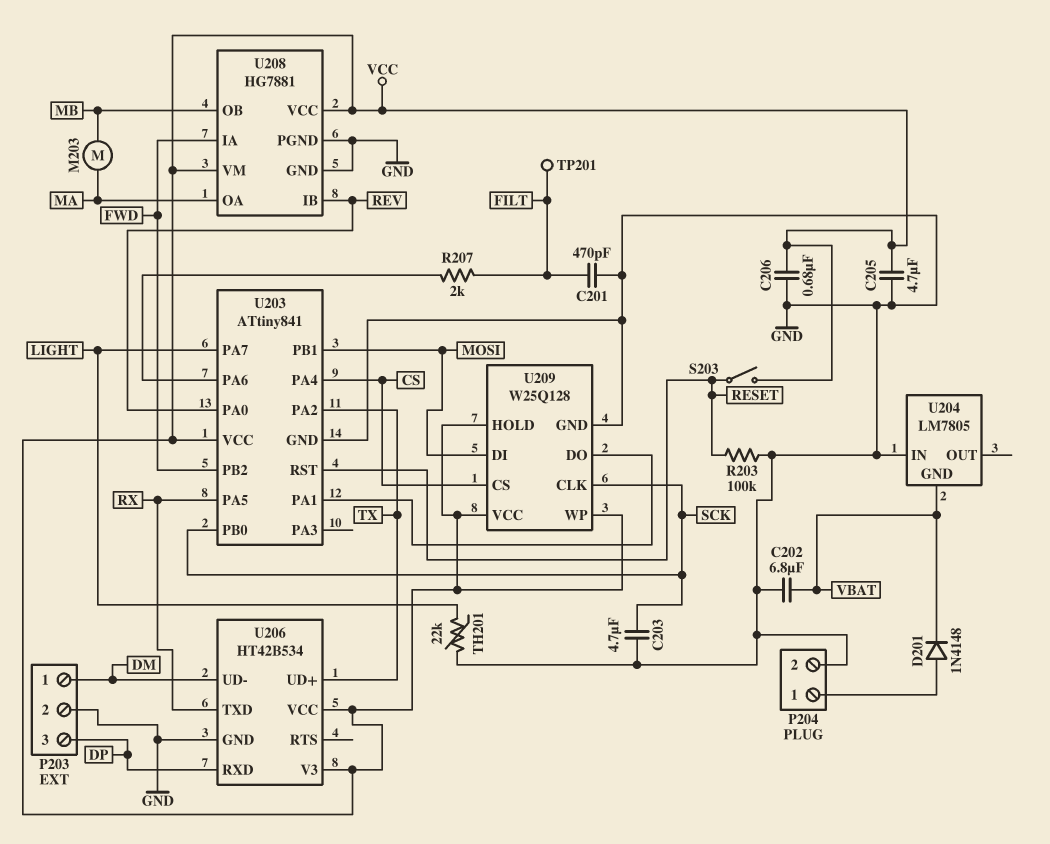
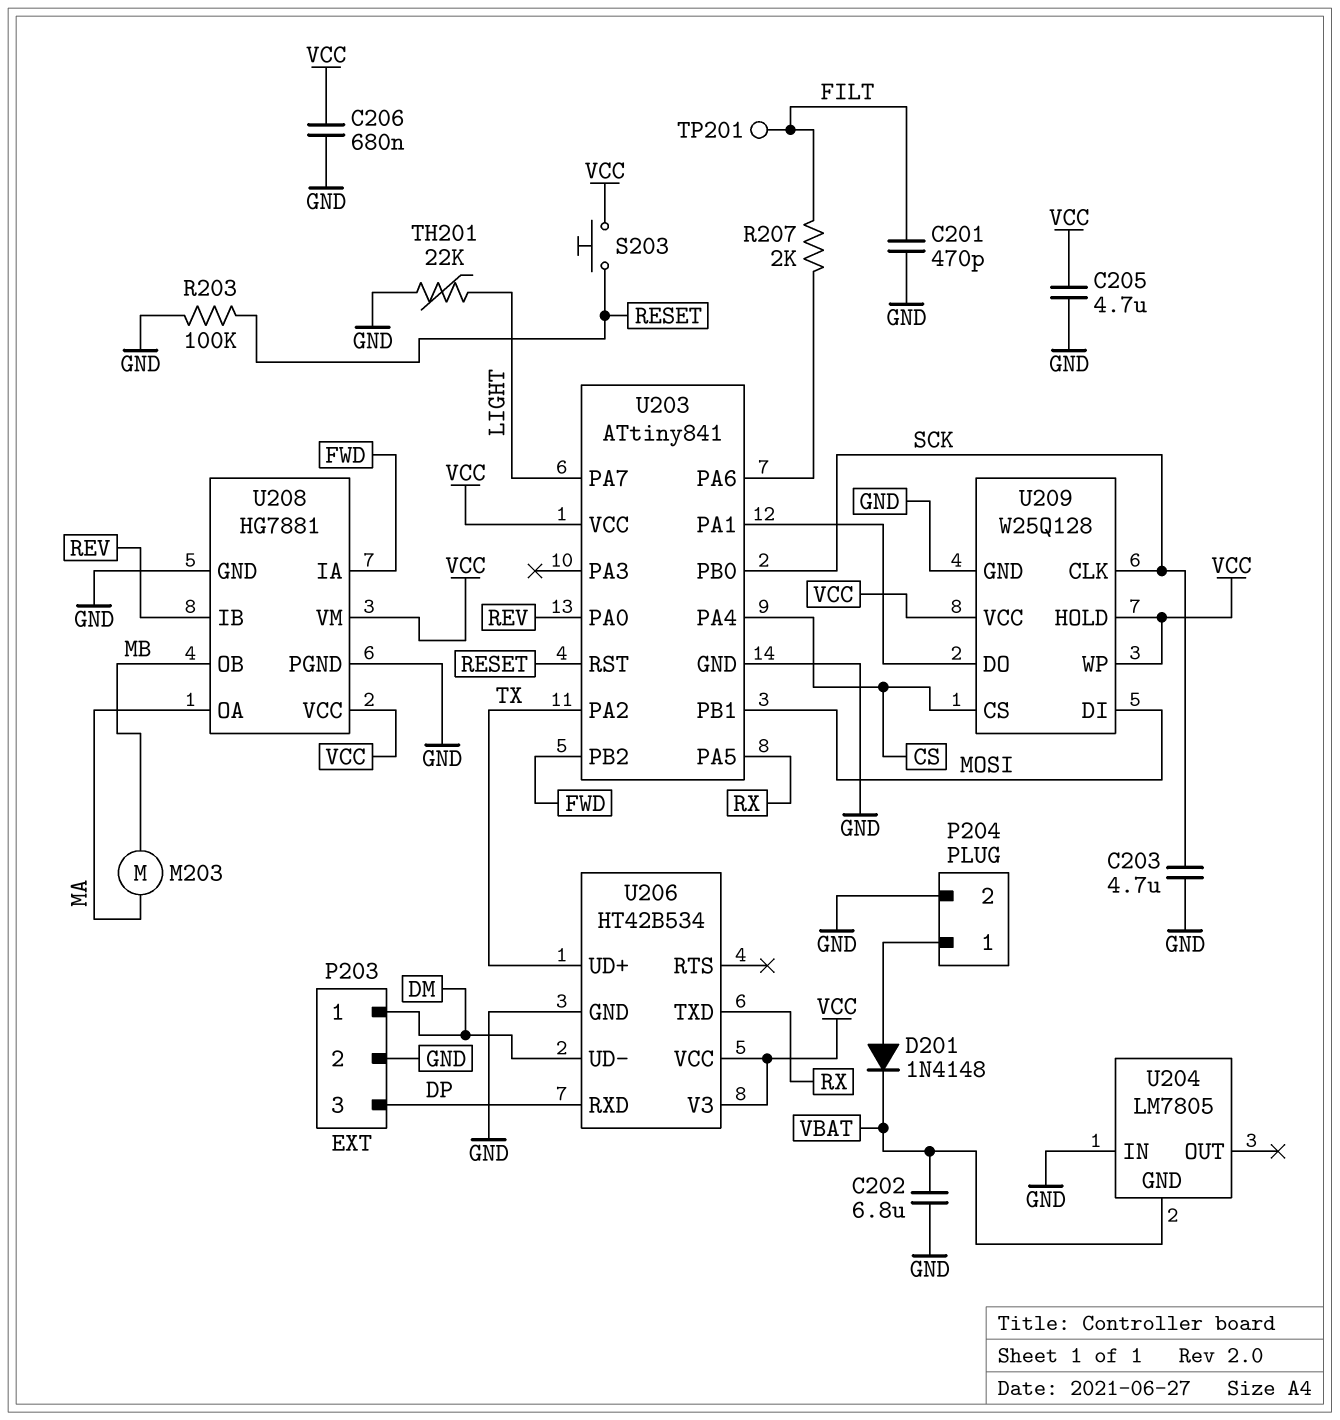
S203: switch (RESET, VCC) -> button (RESET, VCC)

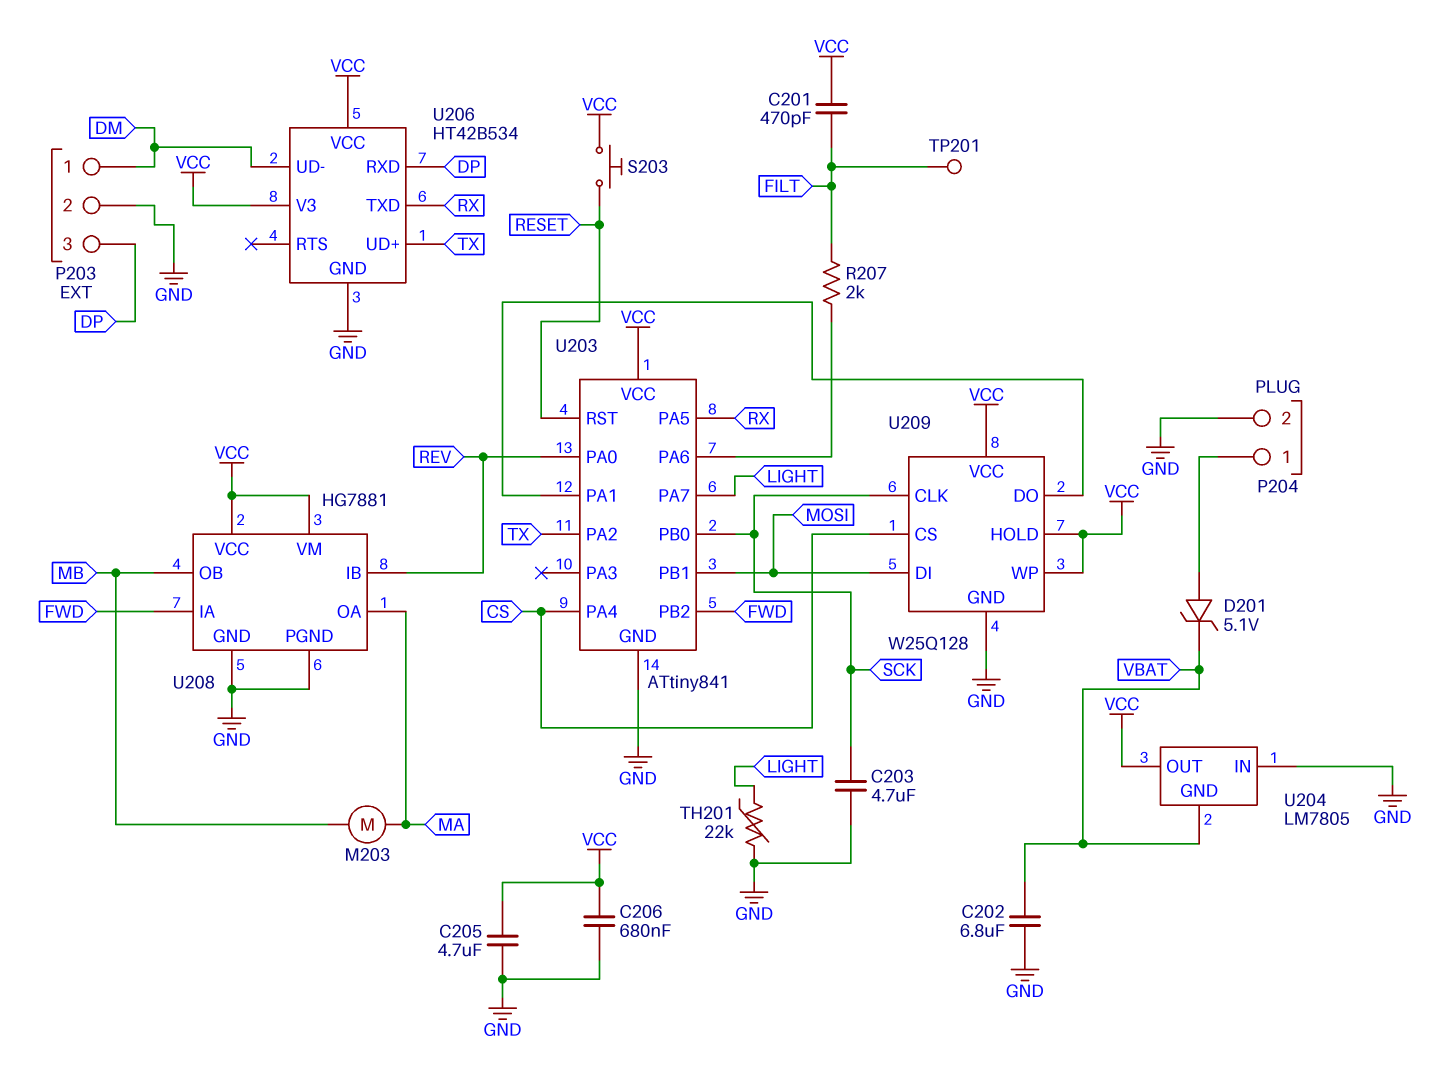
C201: 470pF (FILT, GND) -> 470pF (FILT, VCC)
D201: diode 1N4148 (A P204/1, K VBAT) -> zener 5.1V (A P204/1, K VBAT)
R203: 100k (GND, RESET) -> none
U204 pin OUT: none -> VCC

